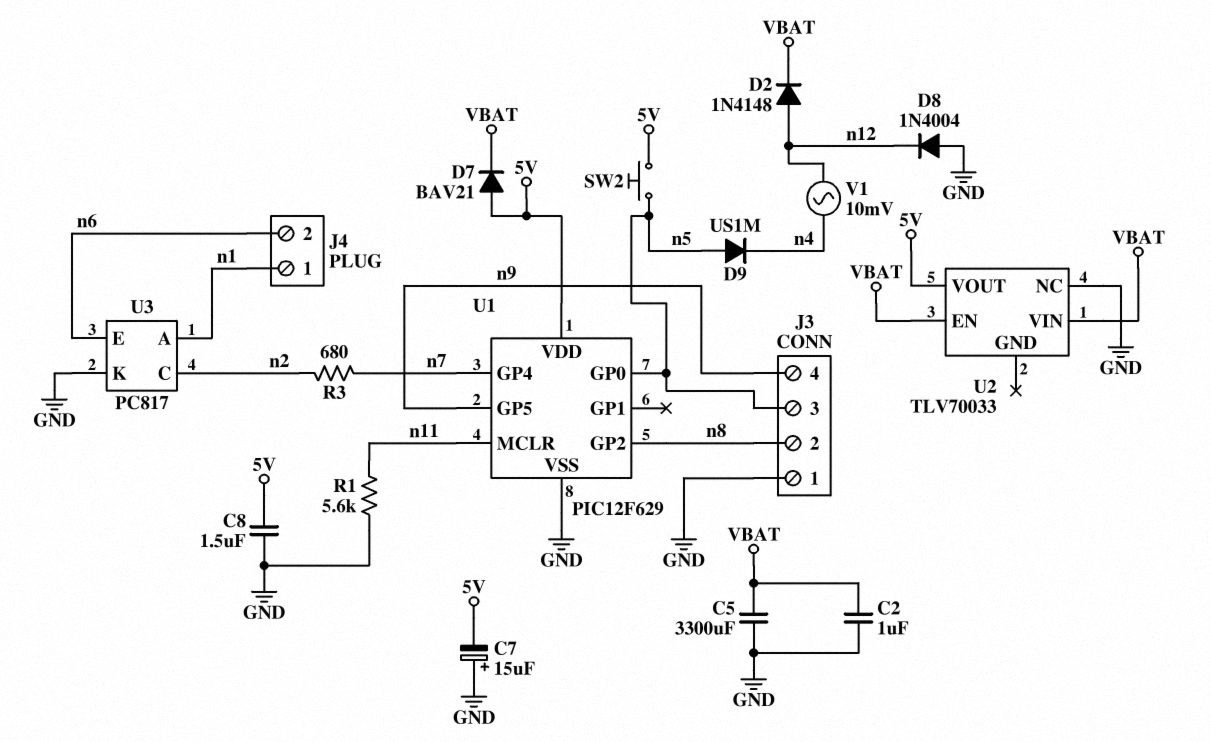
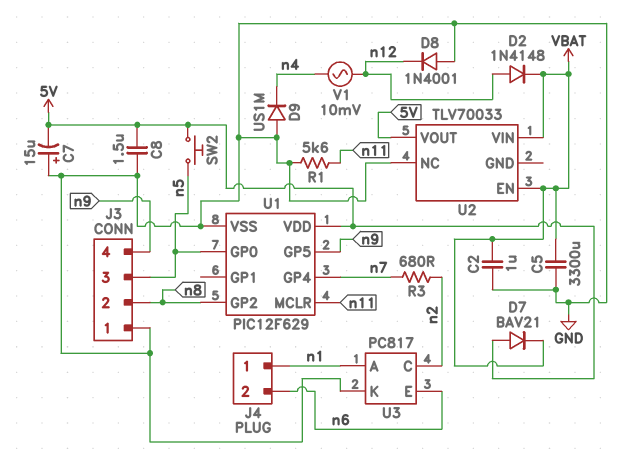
D8: diode 1N4004 (A GND, K n12) -> diode 1N4001 (A GND, K n12)
D9: diode US1M (A n5, K n4) -> diode US1M (A GND, K n4)

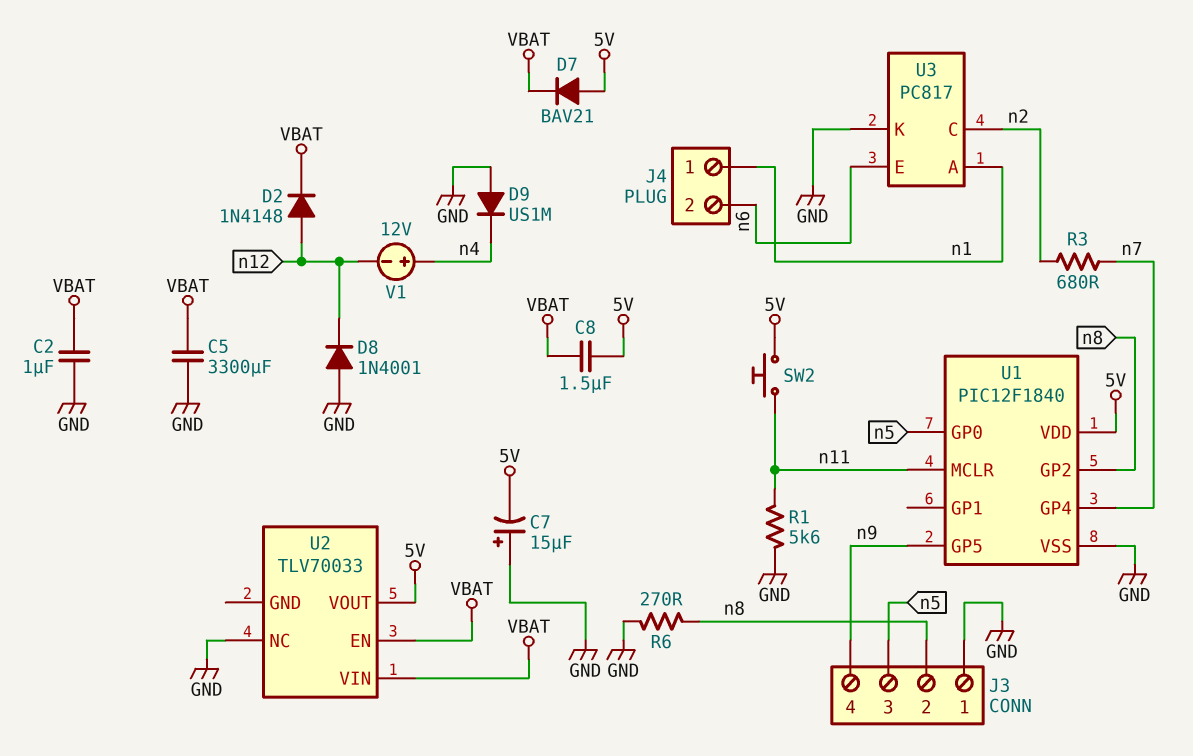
C8: 1.5uF (5V, GND) -> 1.5uF (5V, VBAT)
R6: none -> 270 (GND, n8)
SW2: button (5V, n5) -> button (5V, n11)
U1: PIC12F629 -> PIC12F1840
V1: AC 10mV (n4, n12) -> 12V (plus n4, minus n12)

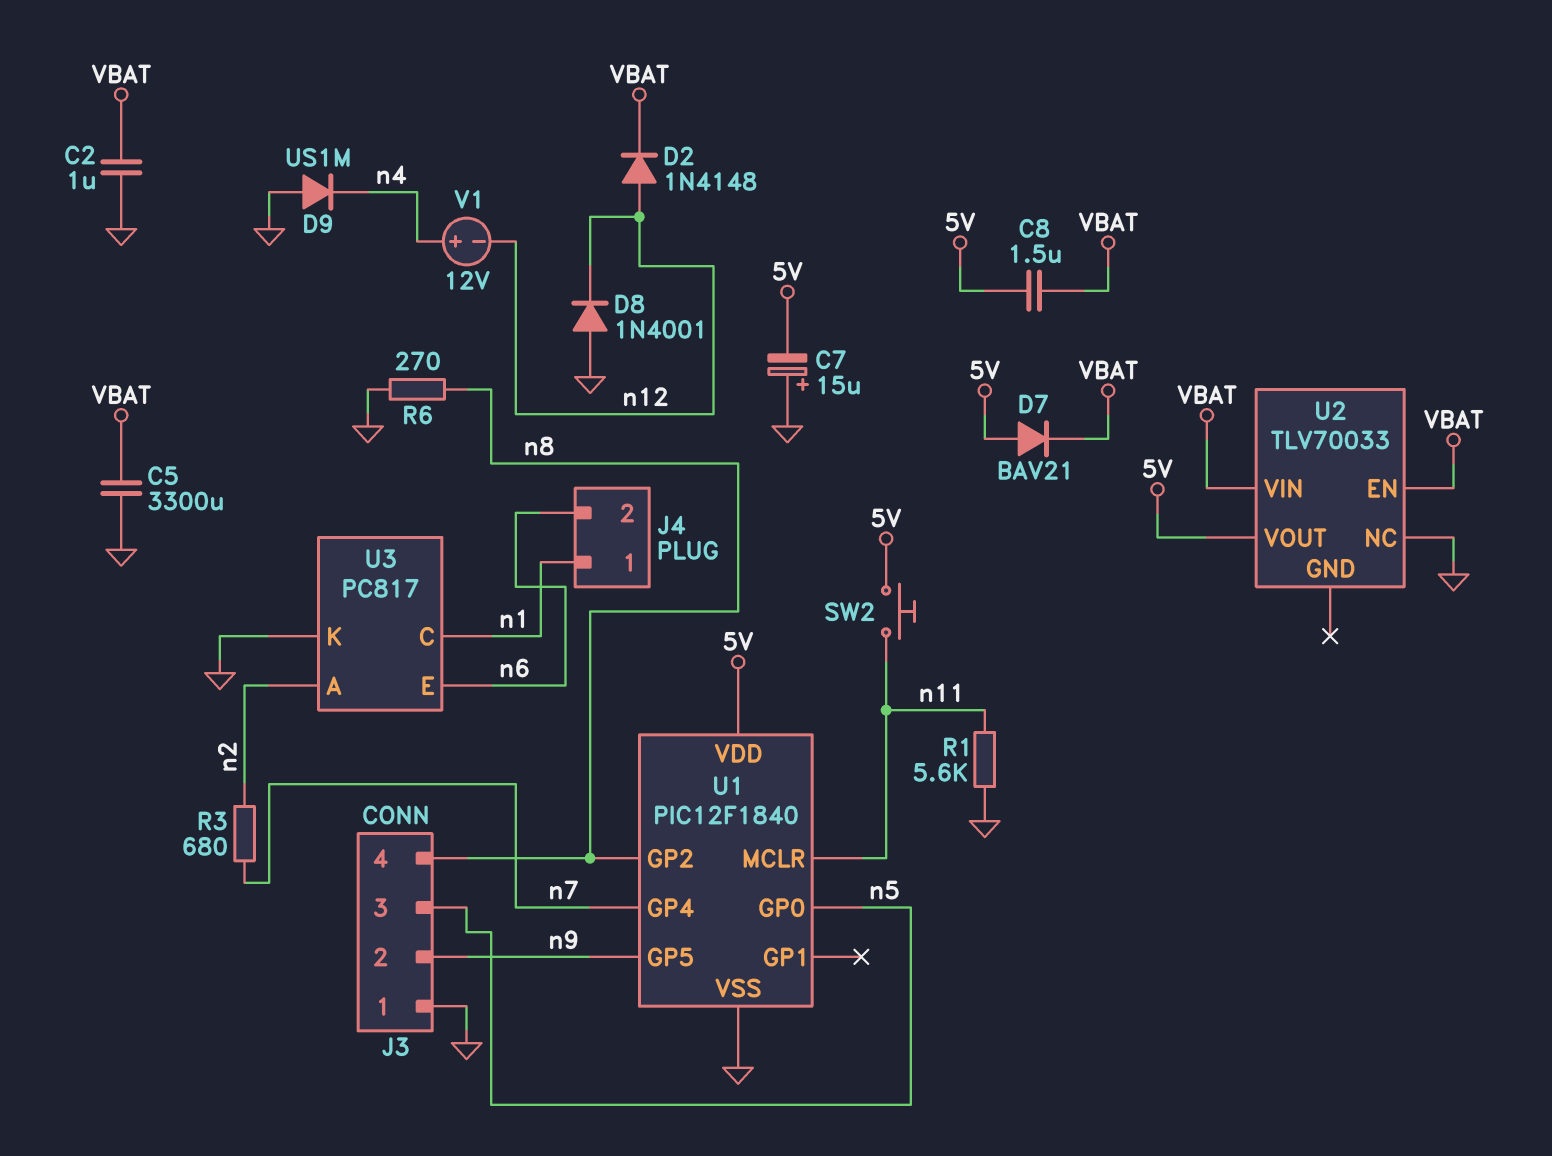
J3 pin 2: n8 -> n9
J3 pin 4: n9 -> n8
U3 pin A: n1 -> n2
U3 pin C: n2 -> n1

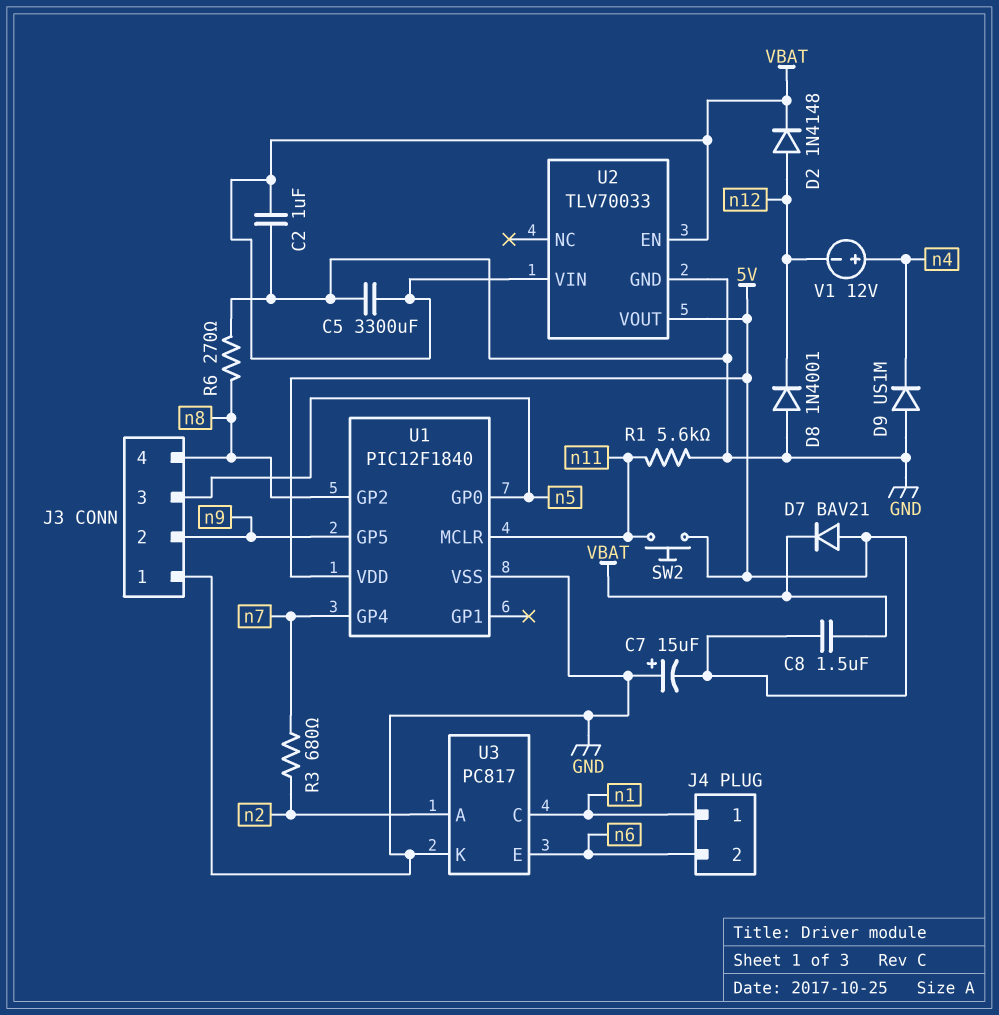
U2 pin GND: none -> GND
U2 pin NC: GND -> none

